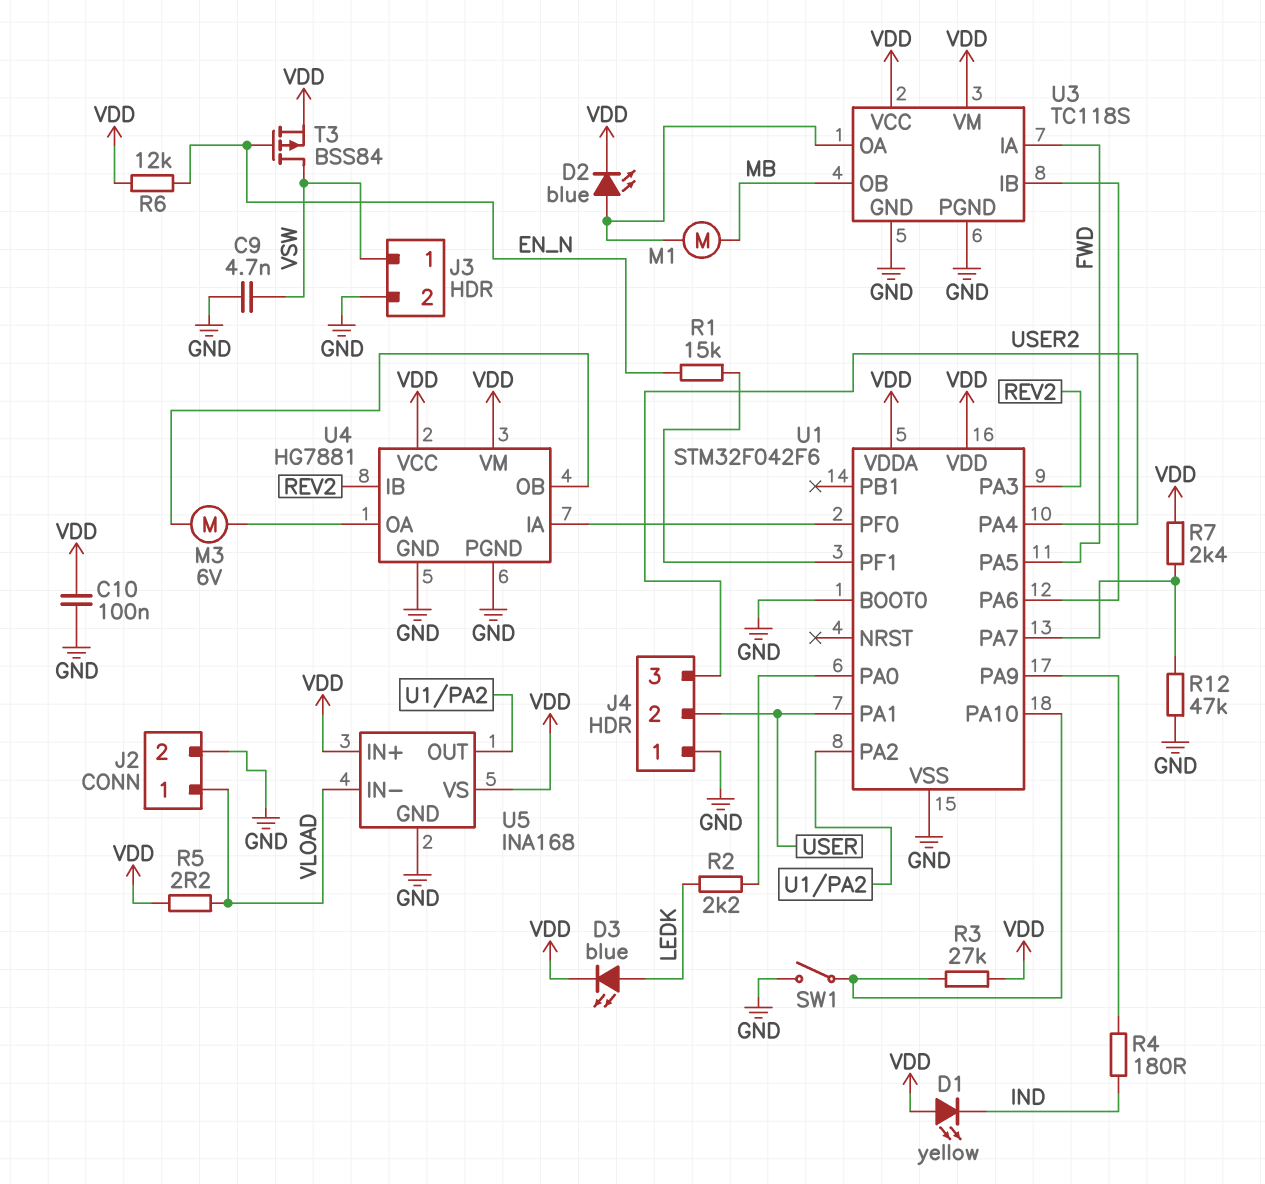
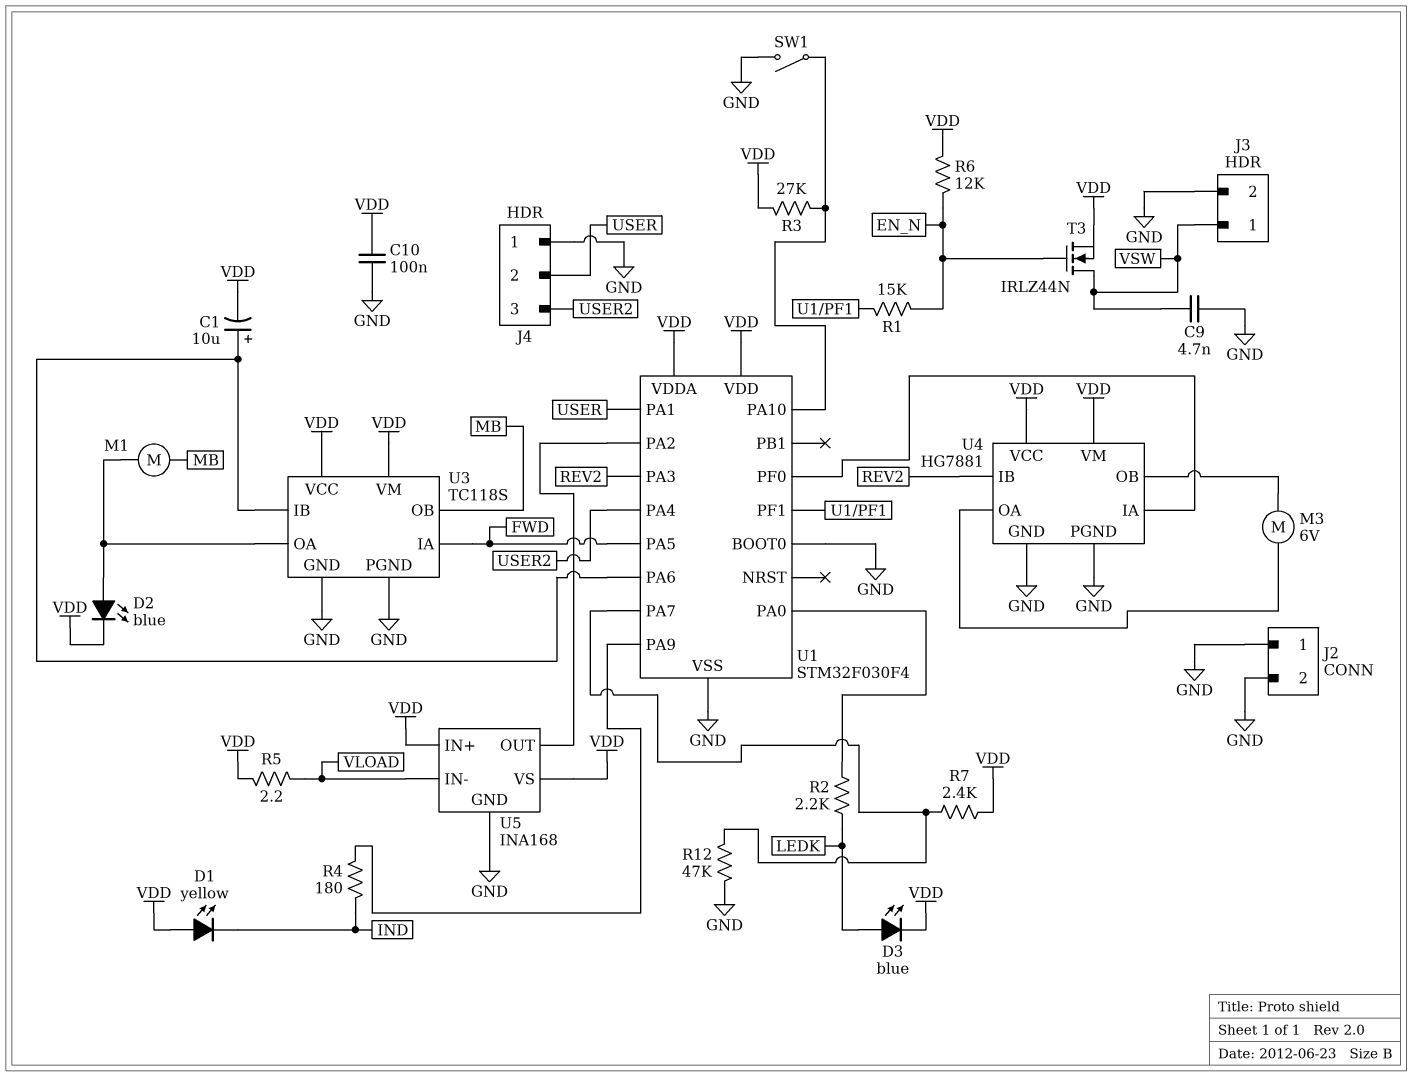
C1: none -> 10uF (plus U1/PA6, minus VDD)
J2 pin 1: VLOAD -> GND
T3: PMOS BSS84 (G EN_N, D VSW, S VDD) -> NMOS IRLZ44N (G EN_N, D VSW, S VDD)
U1: STM32F042F6 -> STM32F030F4

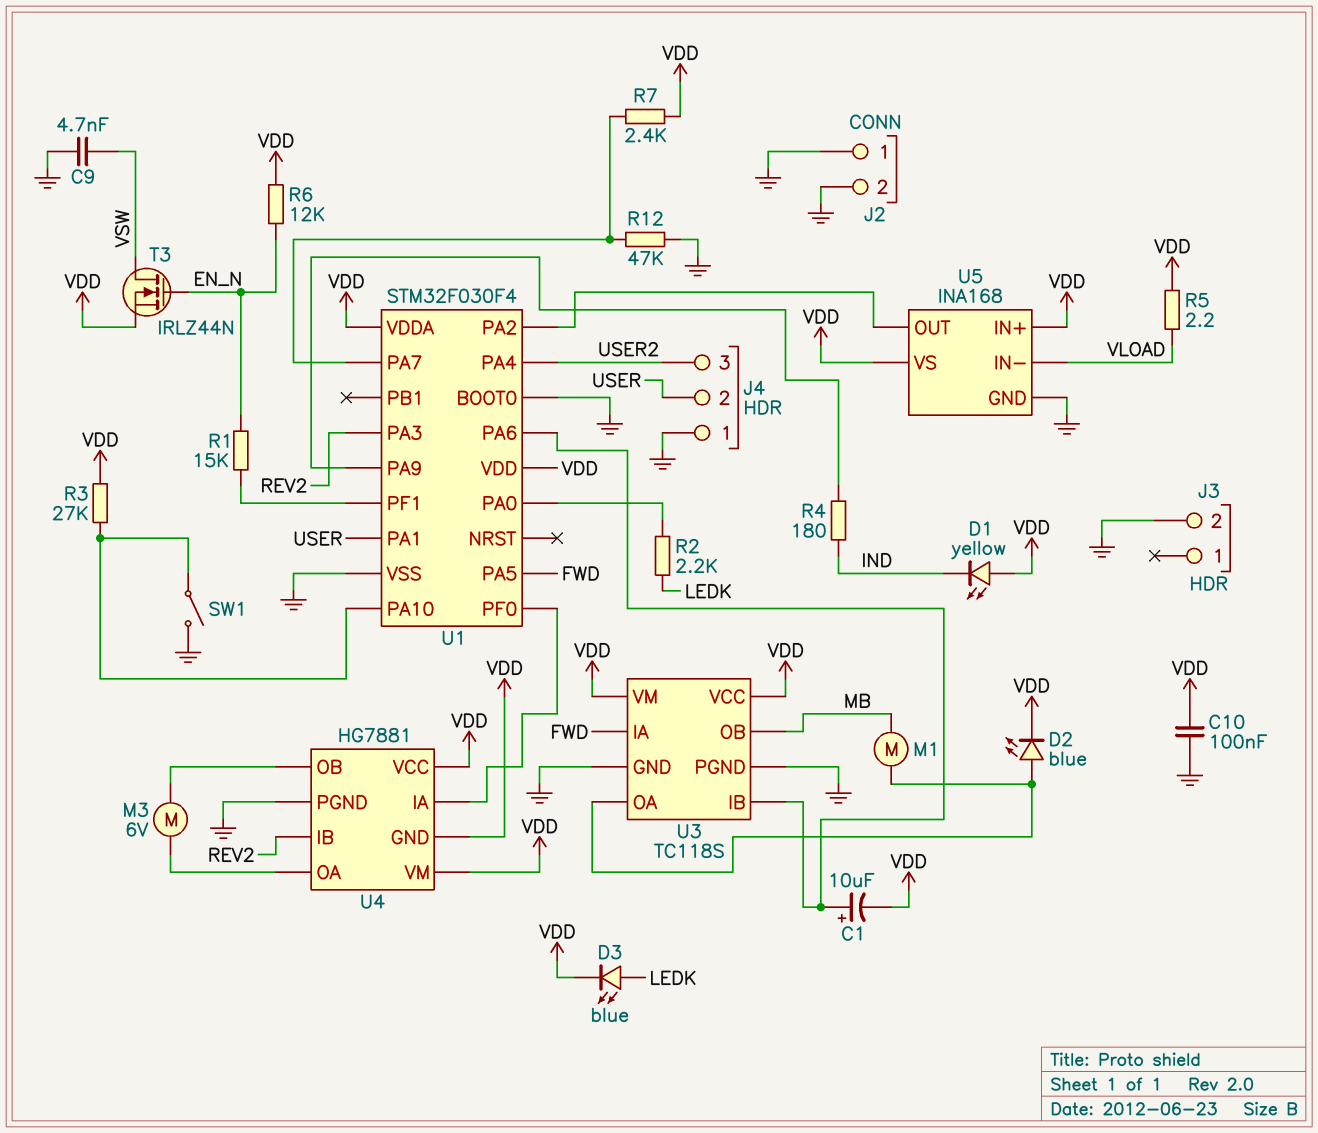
J3 pin 1: VSW -> none
U4 pin GND: GND -> VDD

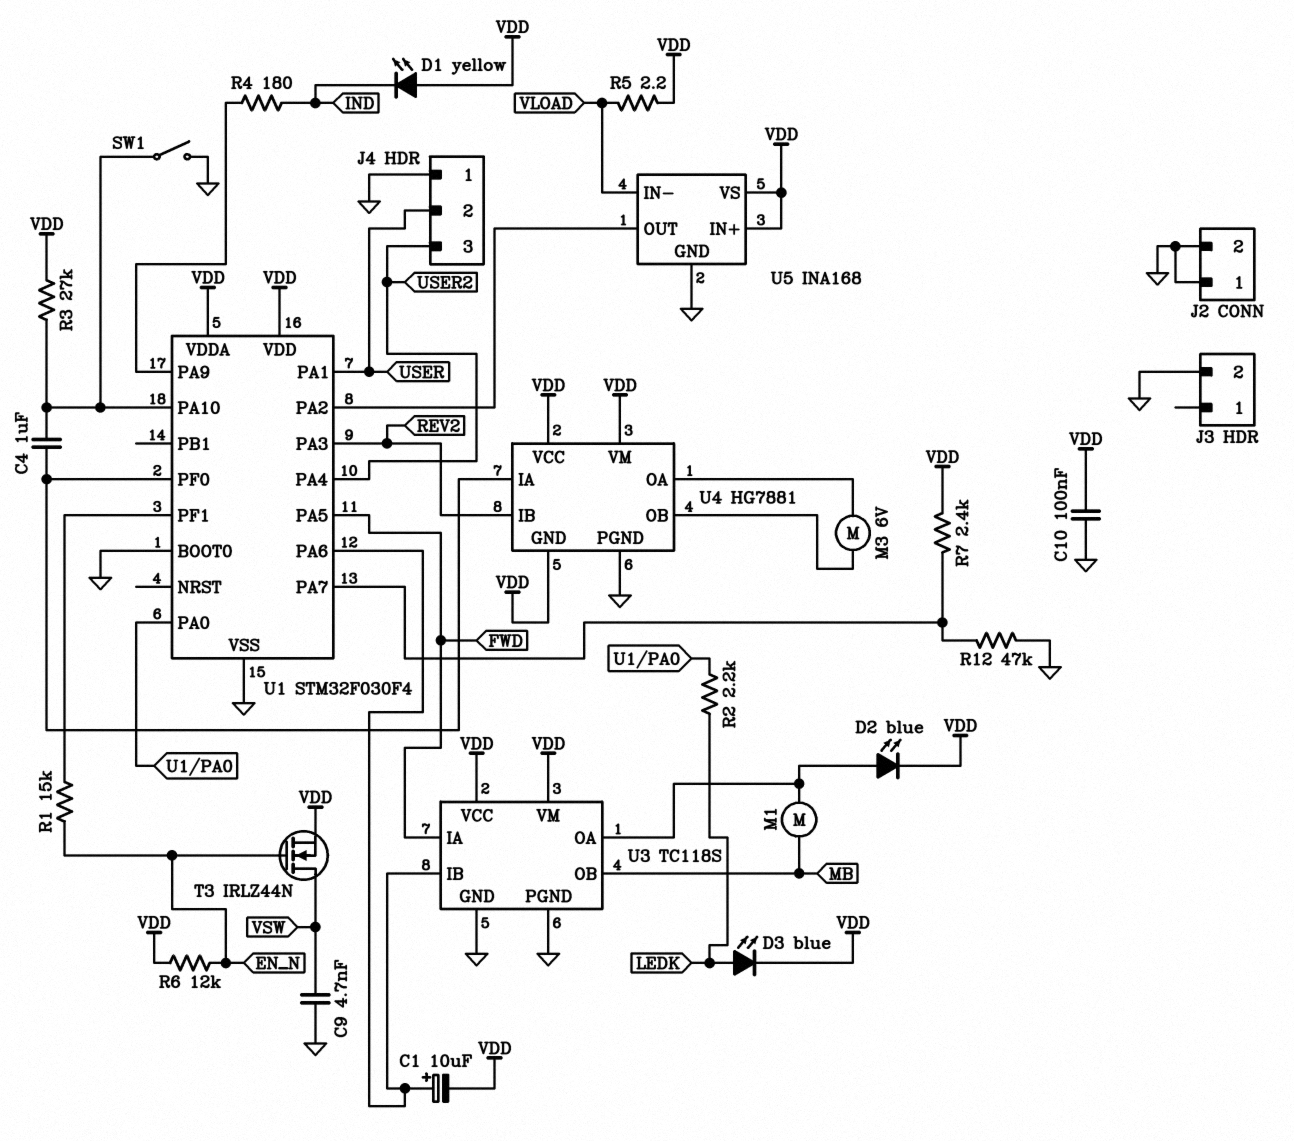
C4: none -> 1uF (U1/PA10, U1/PF0)

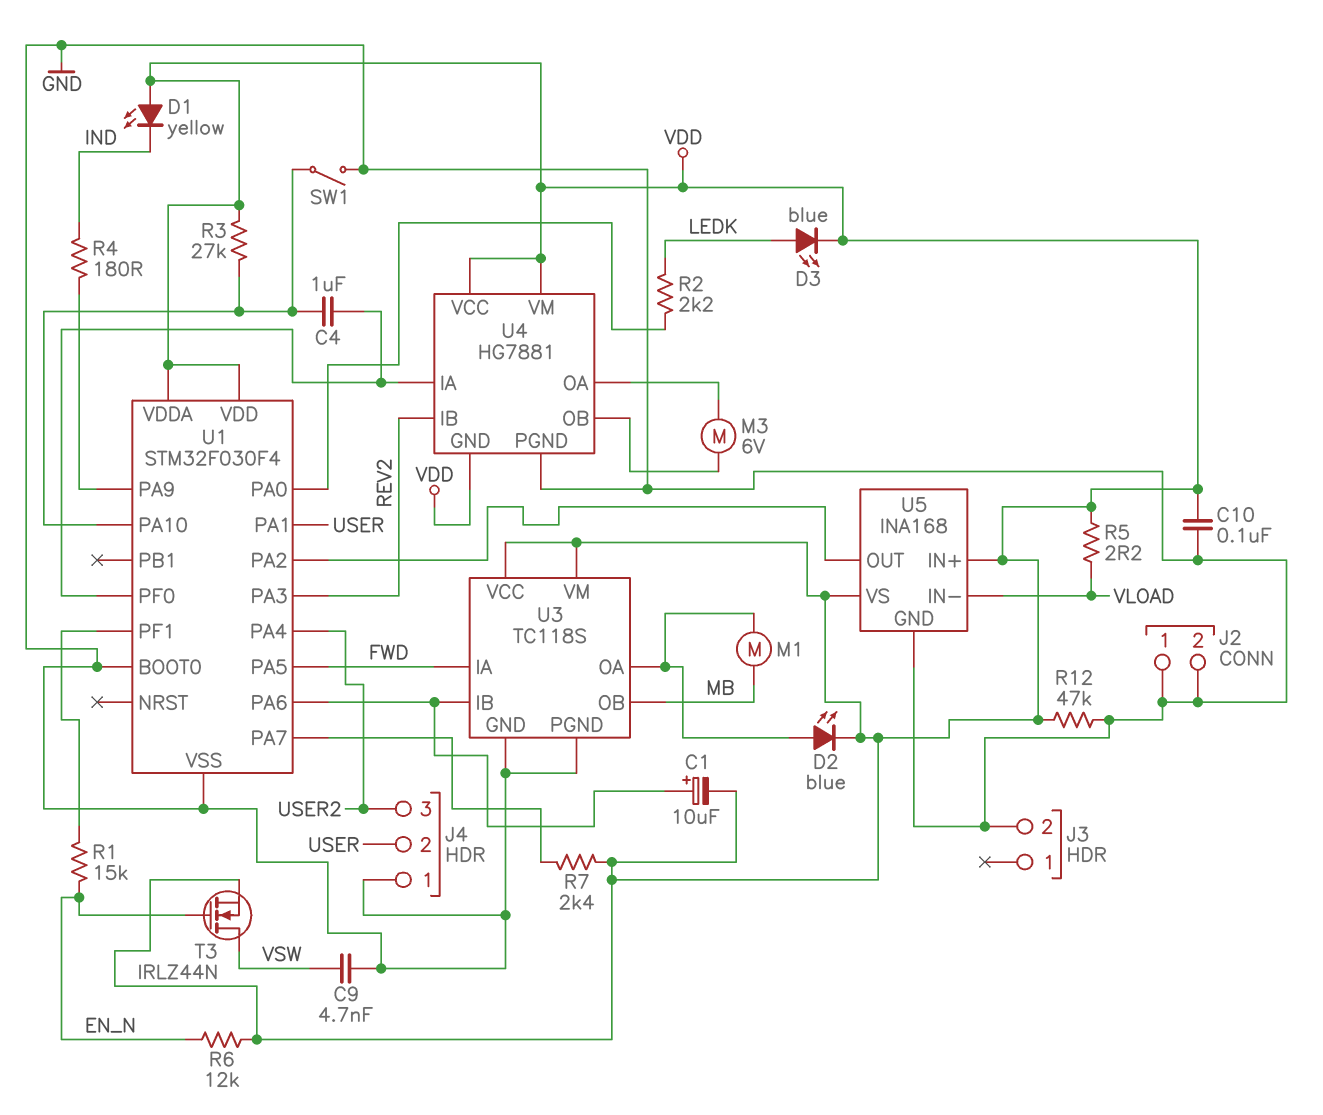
R12: 47k (GND, U1/PA7) -> 47k (GND, VDD)

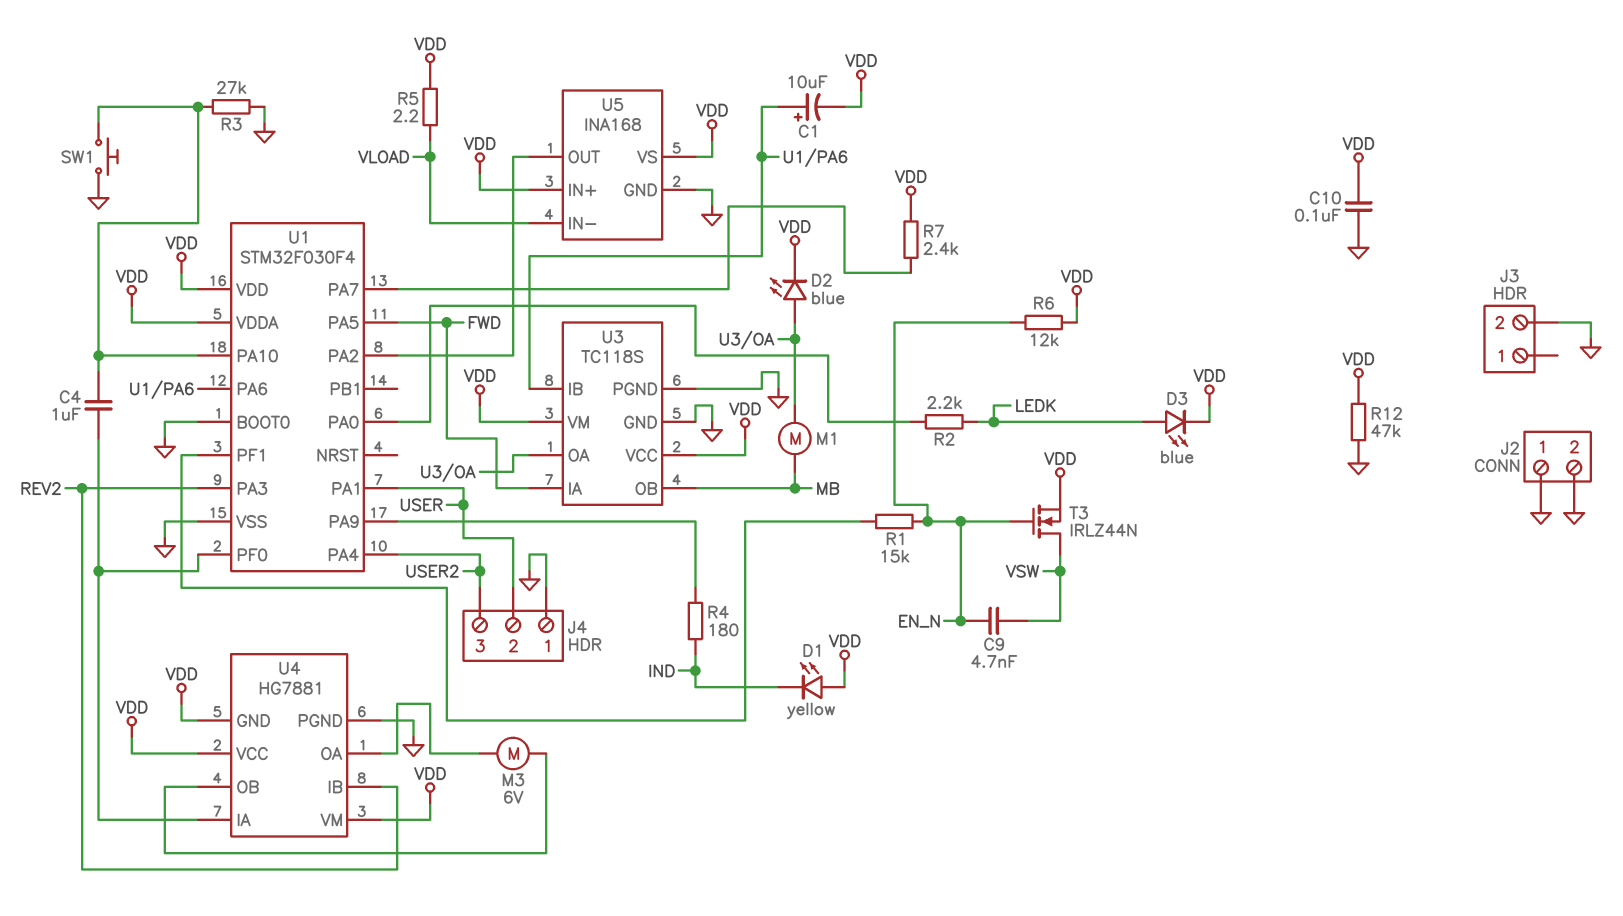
C9: 4.7nF (GND, VSW) -> 4.7nF (EN_N, VSW)
R3: 27k (U1/PA10, VDD) -> 27k (GND, U1/PA10)
SW1: switch (GND, U1/PA10) -> button (GND, U1/PA10)

